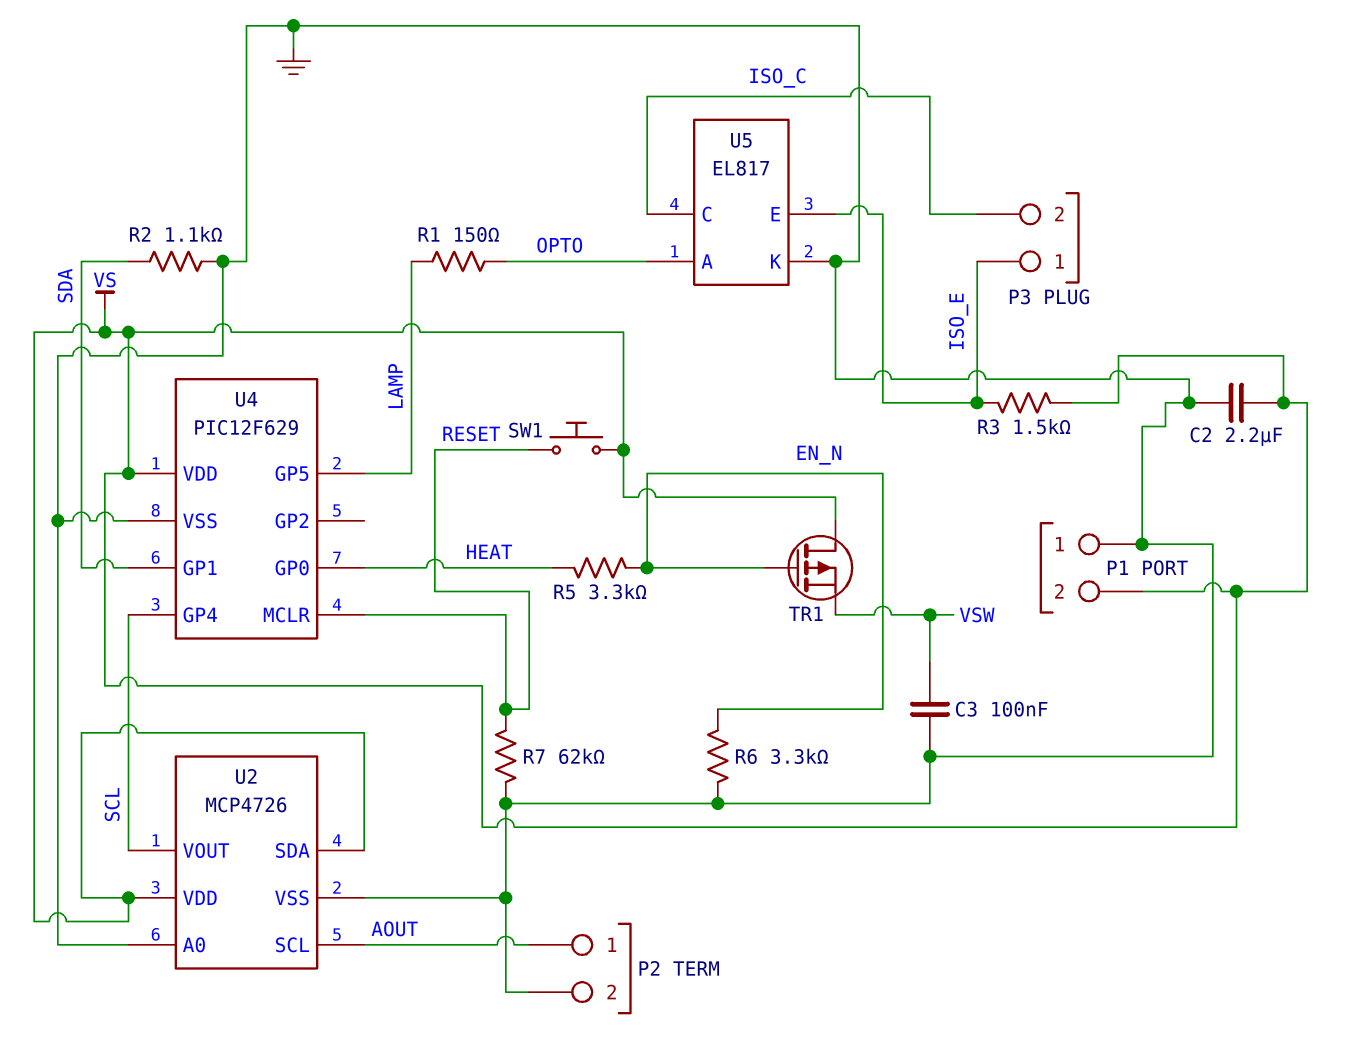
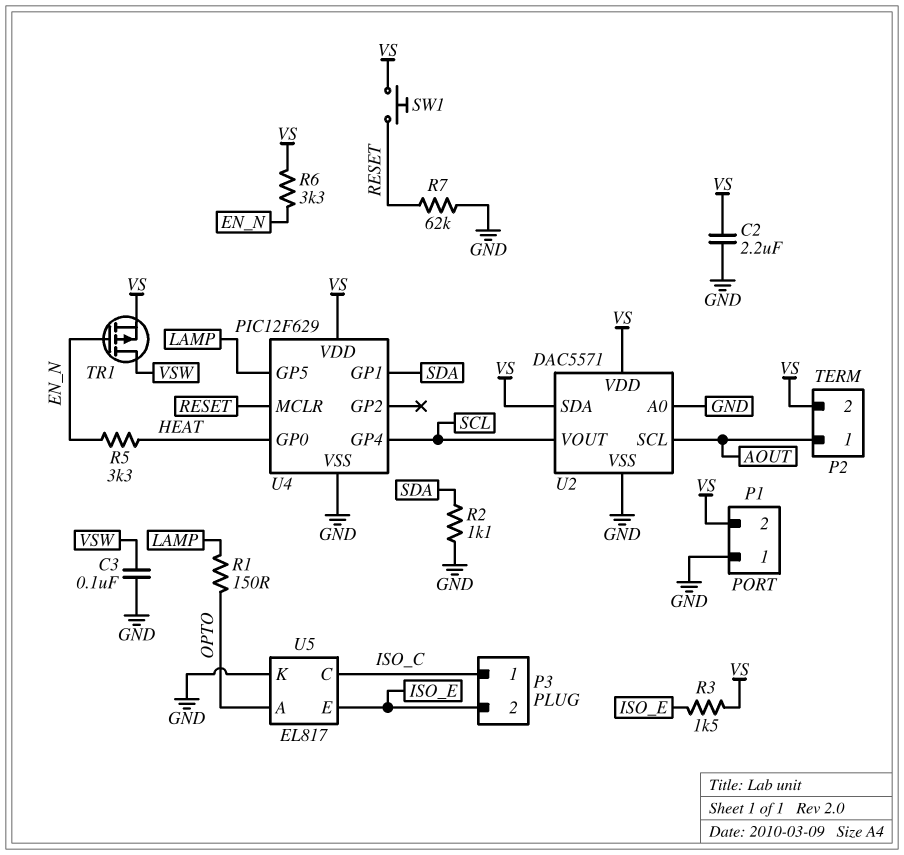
P2 pin 2: GND -> VS
P3 pin 1: ISO_E -> ISO_C
P3 pin 2: ISO_C -> ISO_E
R6: 3.3k (EN_N, GND) -> 3.3k (EN_N, VS)
TR1: PMOS (G EN_N, D VS, S VSW) -> PMOS (G EN_N, D VSW, S VS)
U2: MCP4726 -> DAC5571

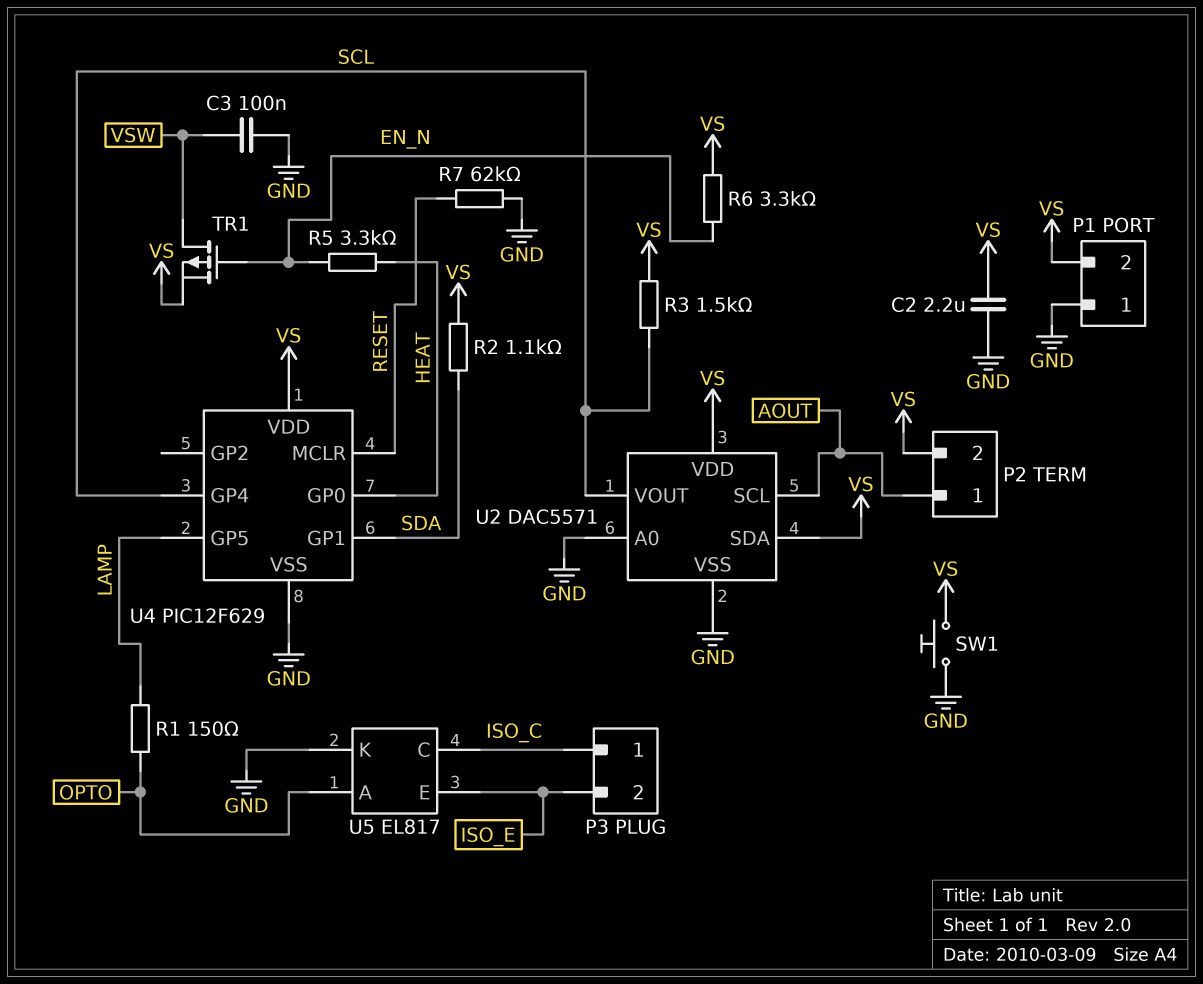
R2: 1.1k (GND, SDA) -> 1.1k (SDA, VS)
R3: 1.5k (ISO_E, VS) -> 1.5k (SCL, VS)
SW1: button (RESET, VS) -> button (GND, VS)

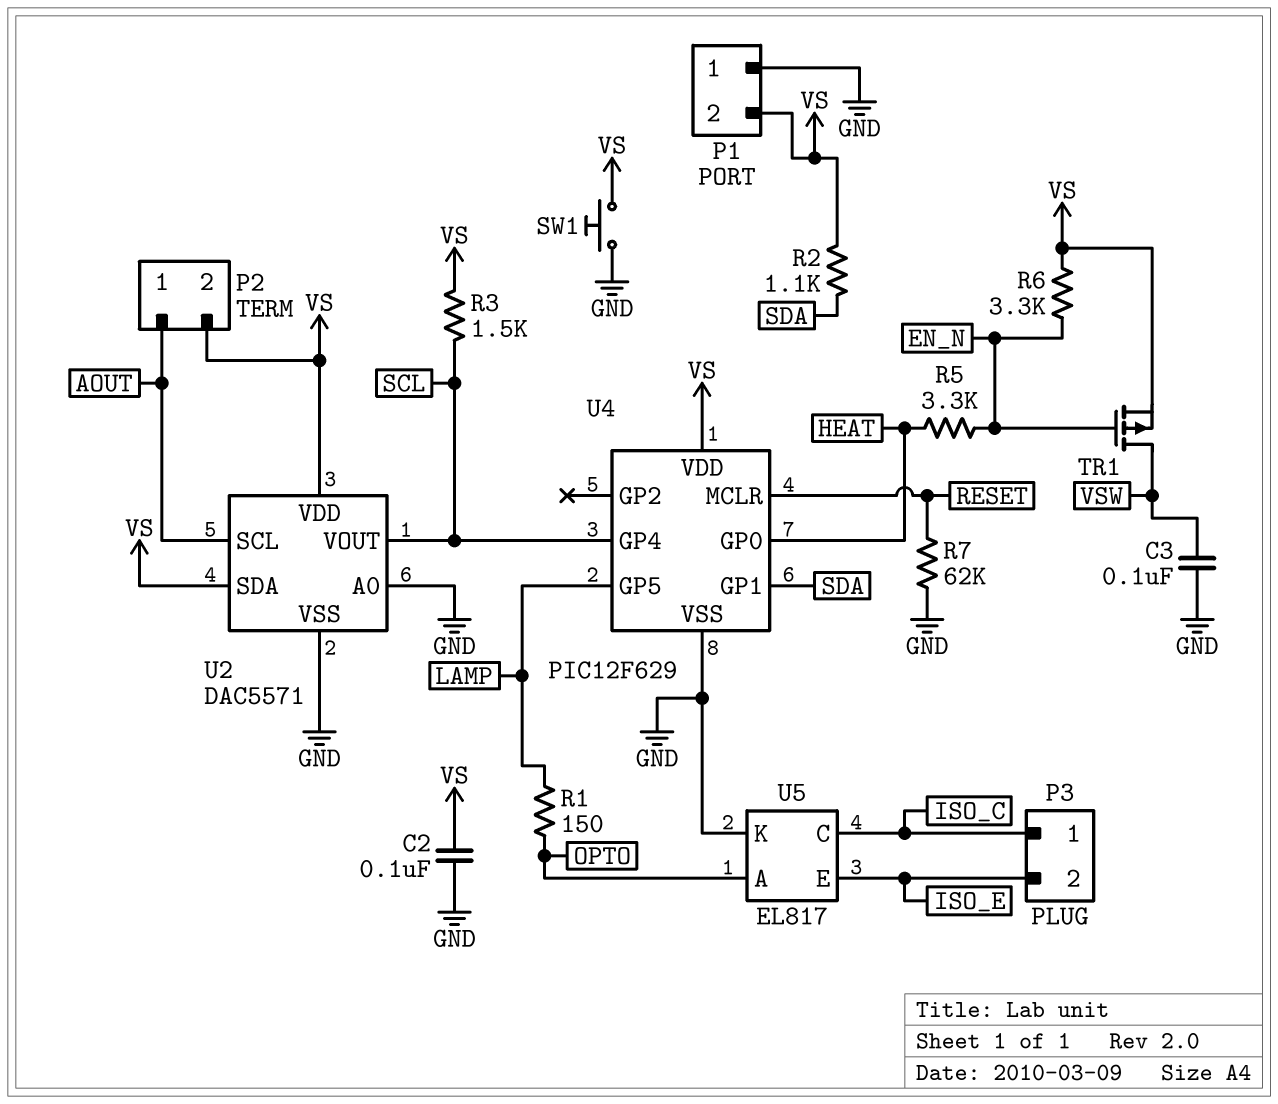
C2: 2.2uF (GND, VS) -> 100nF (GND, VS)

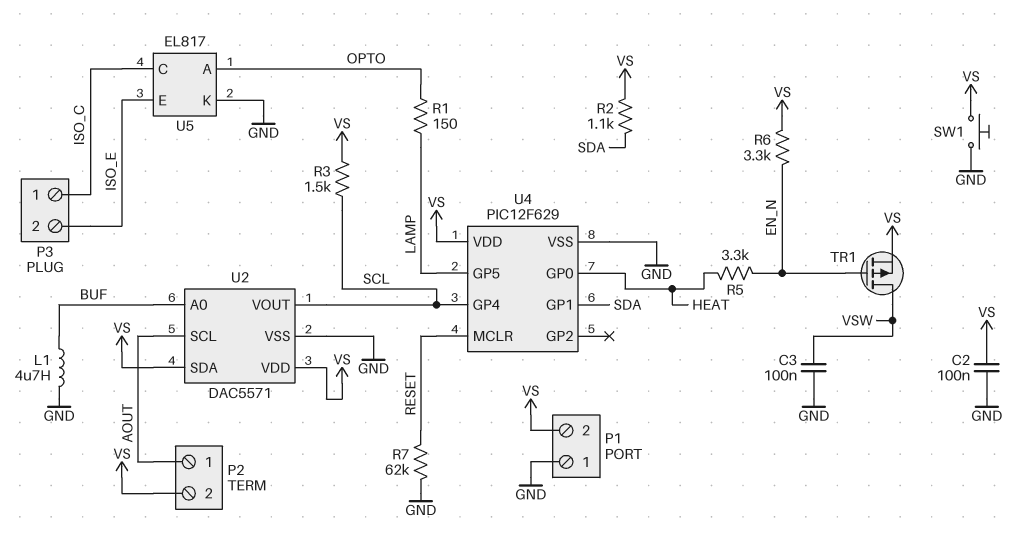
L1: none -> 4.7uH (BUF, GND)
U2 pin A0: GND -> BUF

